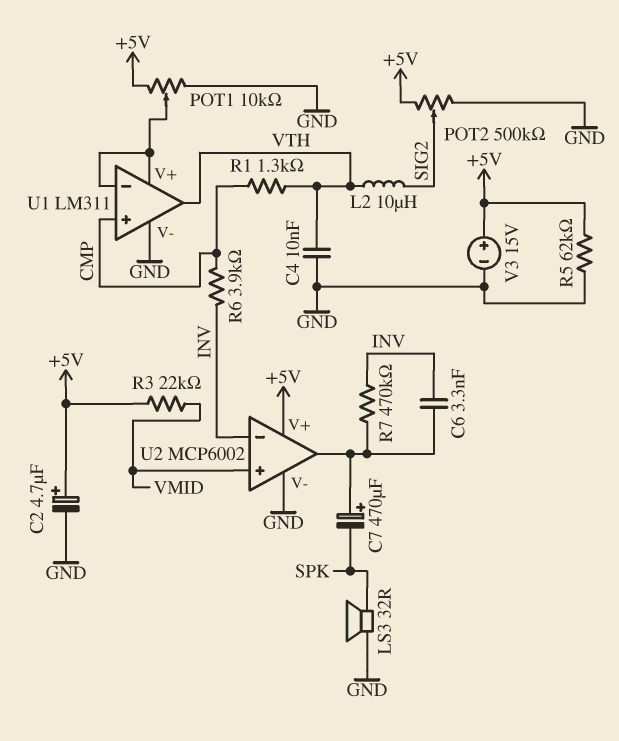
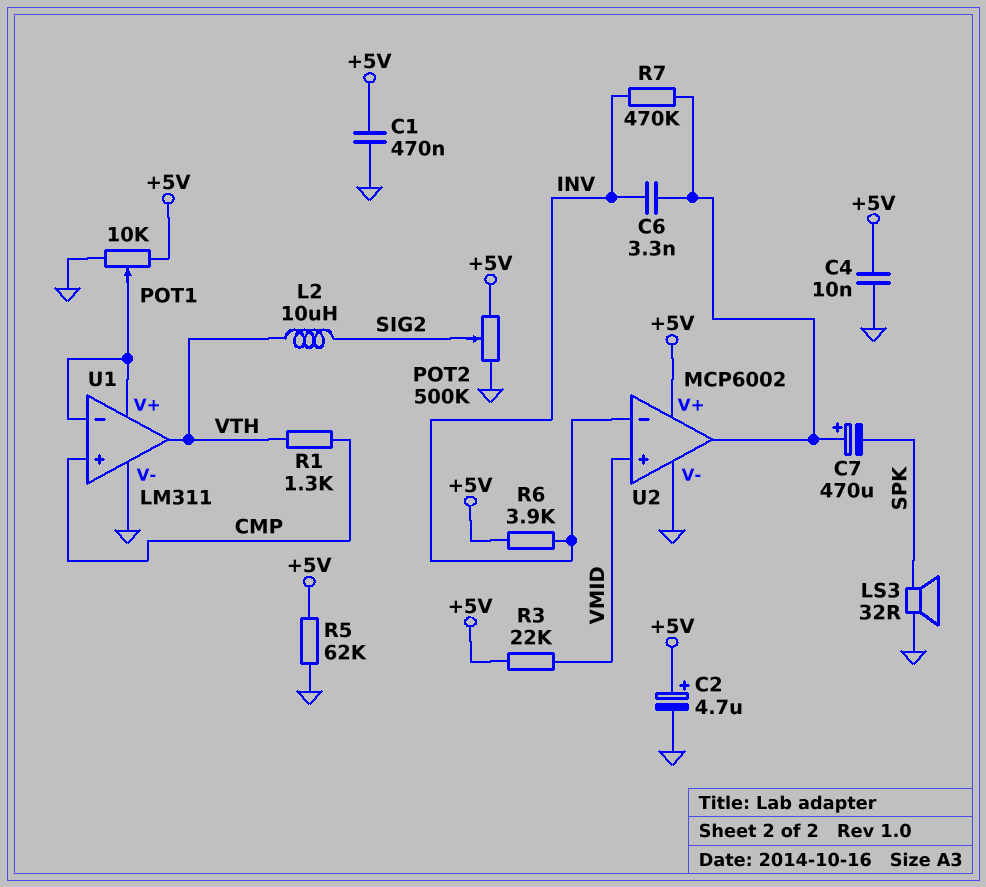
C1: none -> 470nF (+5V, GND)
C4: 10nF (GND, VTH) -> 10nF (+5V, GND)
R6: 3.9k (CMP, INV) -> 3.9k (+5V, INV)
V3: 15V (plus +5V, minus GND) -> none

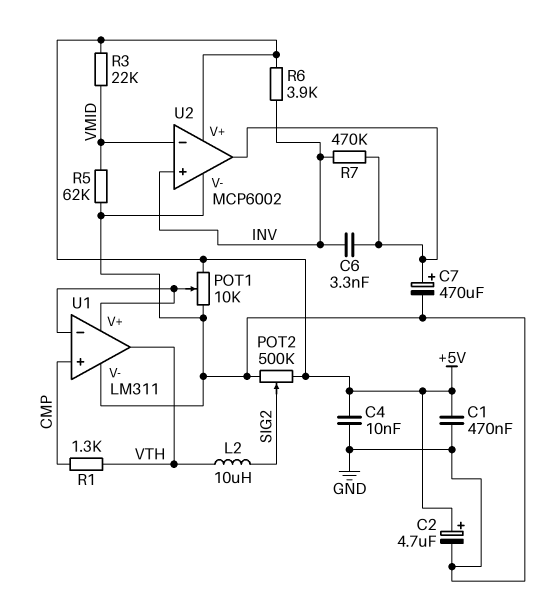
C7: 470uF (plus U2/out, minus SPK) -> 470uF (plus U2/out, minus GND)
LS3: speaker 32R (GND, SPK) -> none
R5: 62k (+5V, GND) -> 62k (GND, VMID)
U2 pin in+: VMID -> INV
U2 pin in-: INV -> VMID

